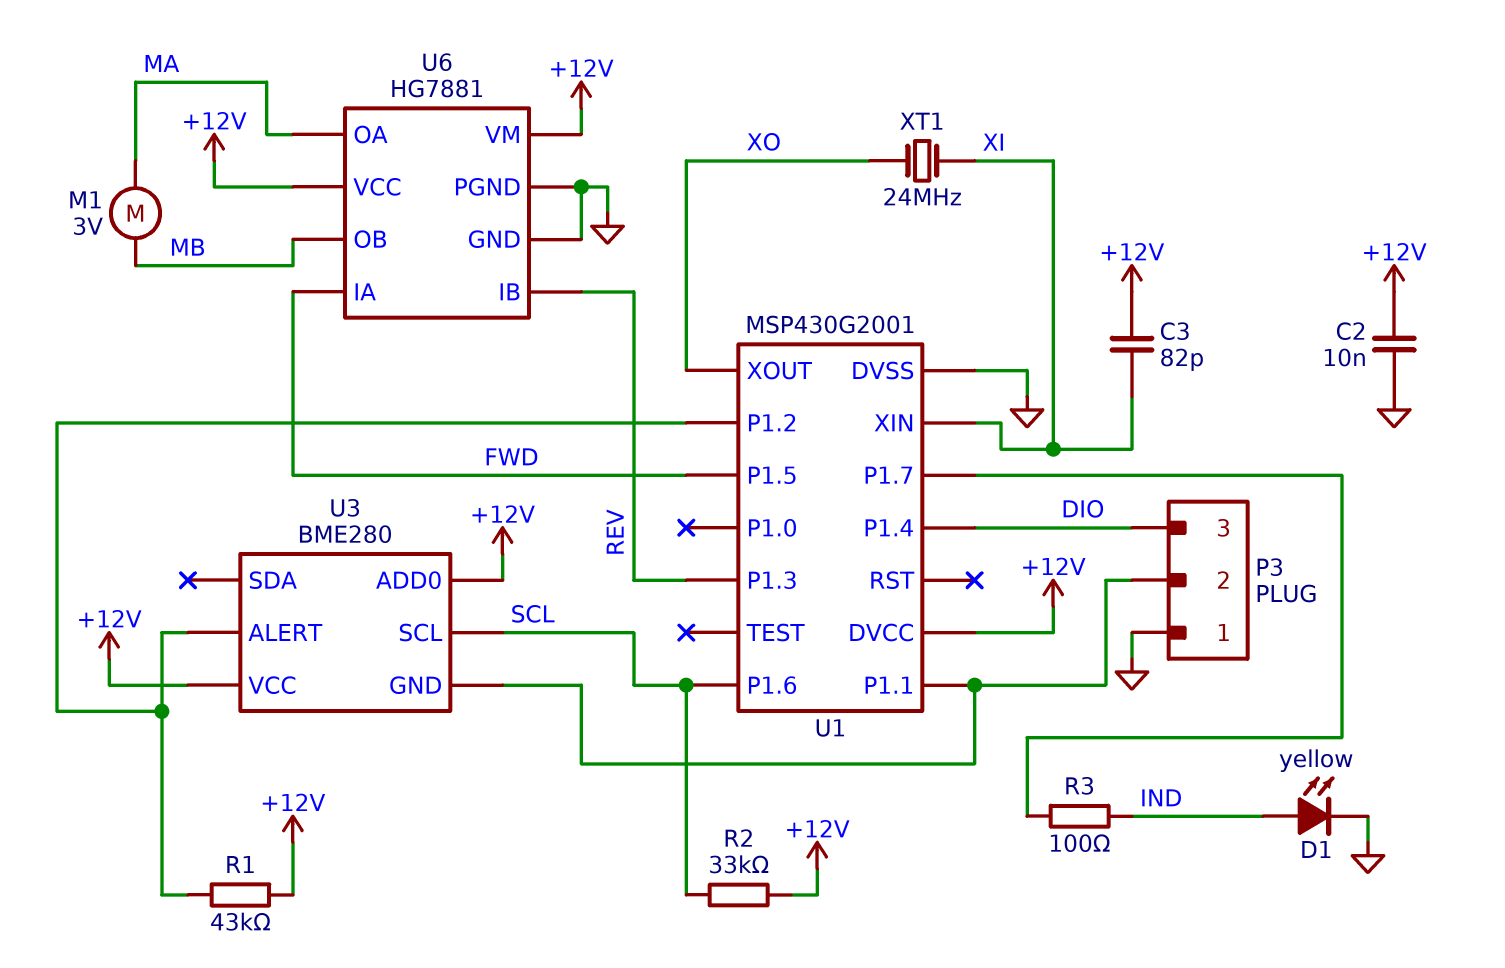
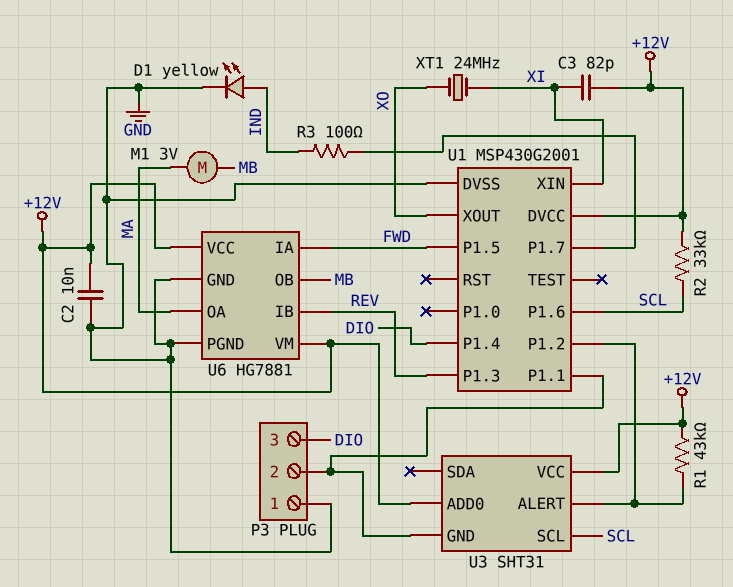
U3: BME280 -> SHT31

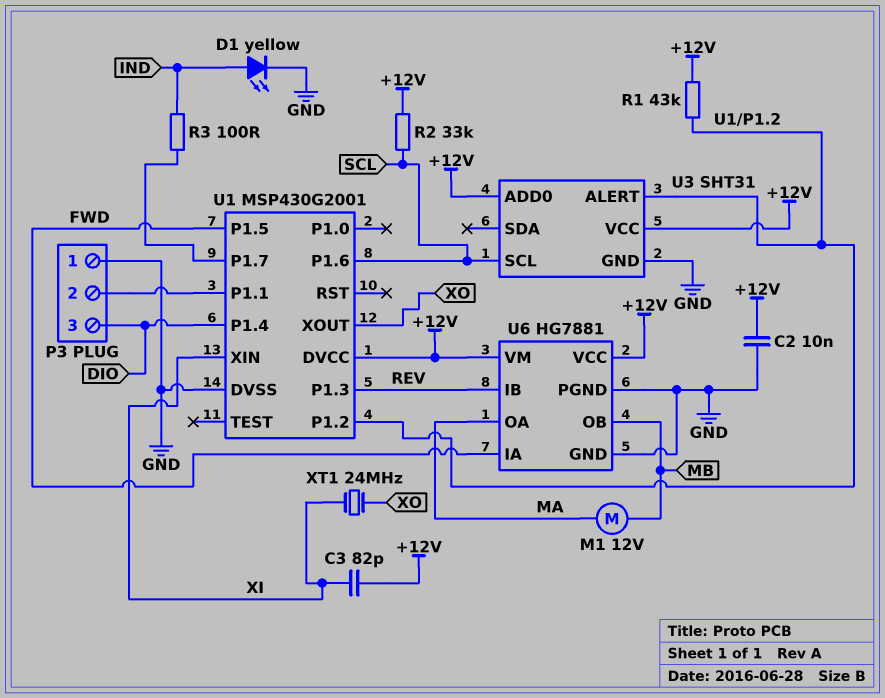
M1: motor 3V (MA, MB) -> motor 12V (MA, MB)
U3 pin GND: P3/2 -> GND

